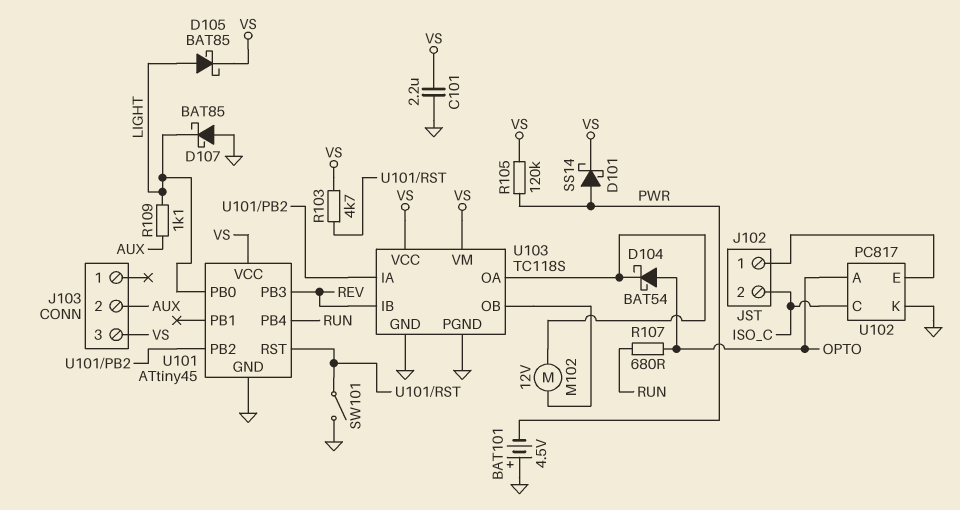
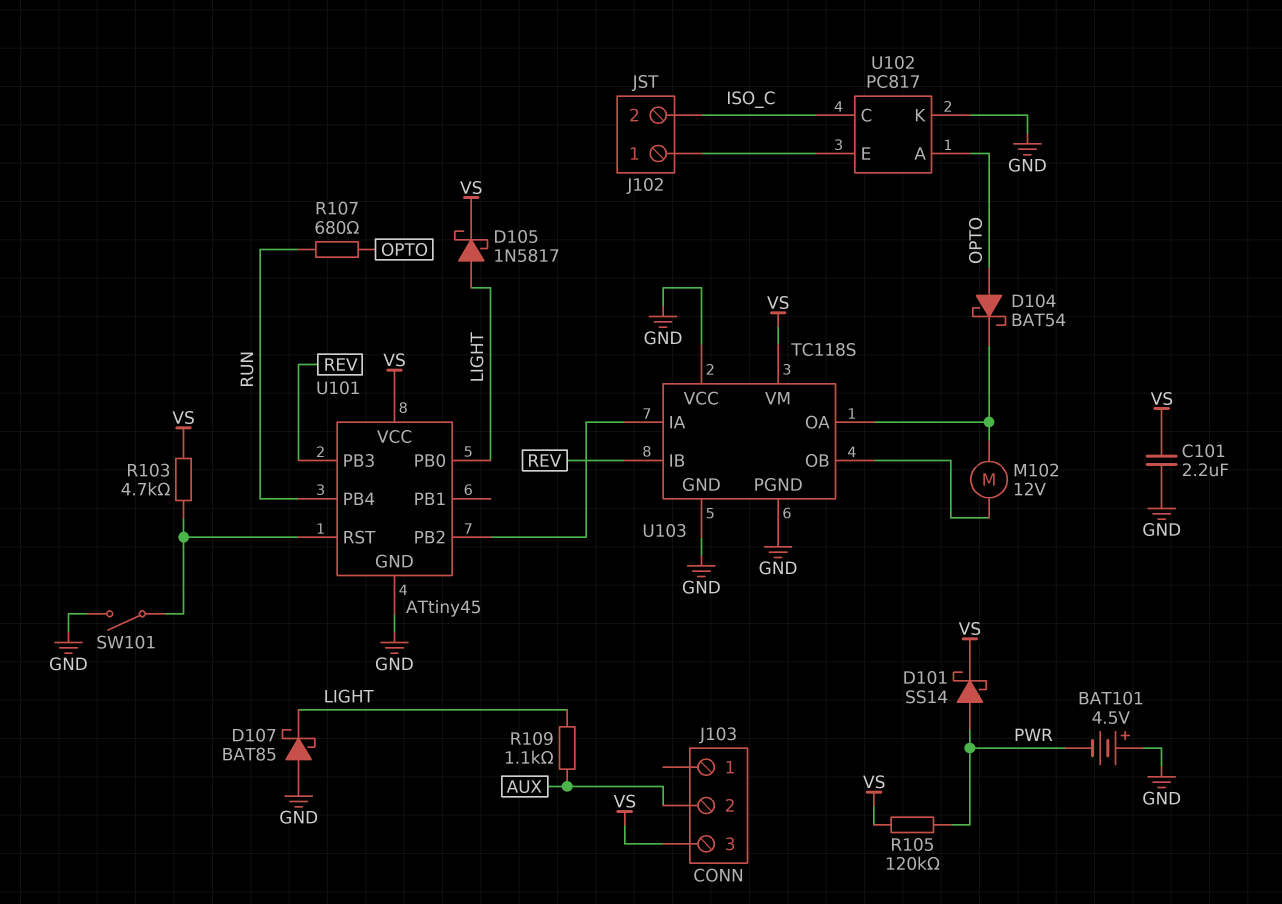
D105: schottky BAT85 (A LIGHT, K VS) -> schottky 1N5817 (A LIGHT, K VS)
U103 pin VCC: VS -> GND

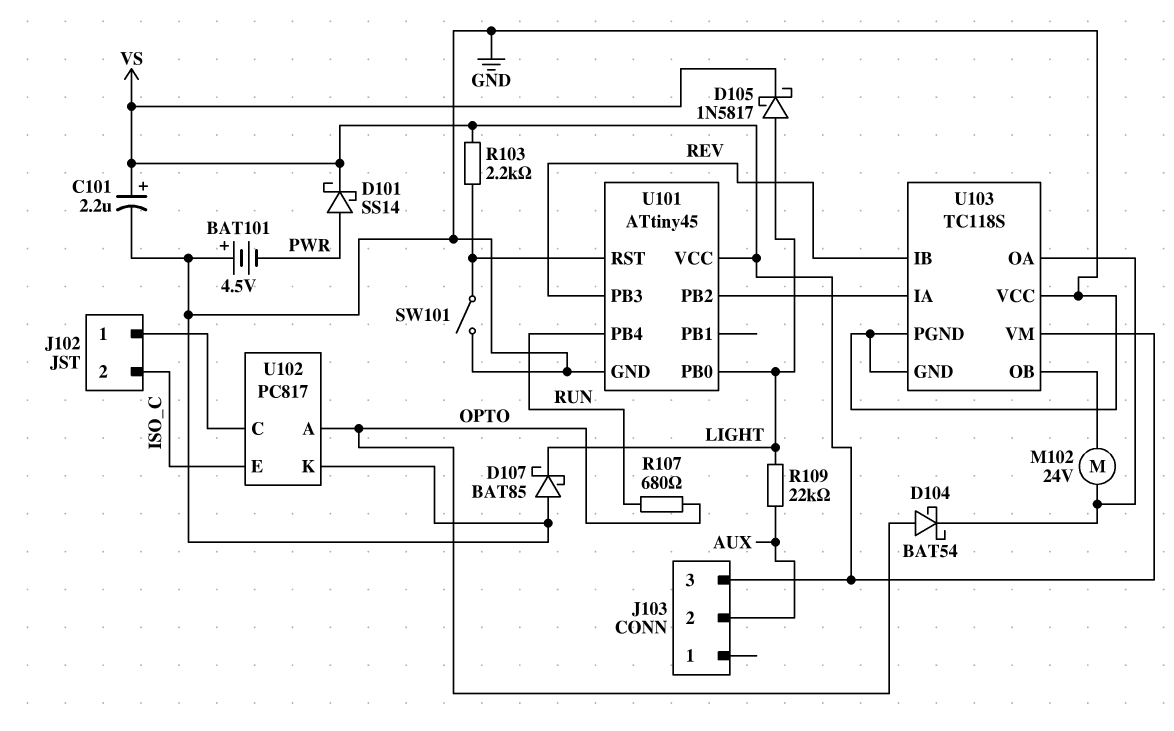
C101: 2.2uF (GND, VS) -> 2.2uF (plus VS, minus GND)
M102: motor 12V (U103/OA, U103/OB) -> motor 24V (U103/OA, U103/OB)
R103: 4.7k (U101/RST, VS) -> 2.2k (U101/RST, VS)
R105: 120k (PWR, VS) -> none
R109: 1.1k (AUX, LIGHT) -> 22k (AUX, LIGHT)
U102 pin C: ISO_C -> J102/1
U102 pin E: J102/1 -> ISO_C

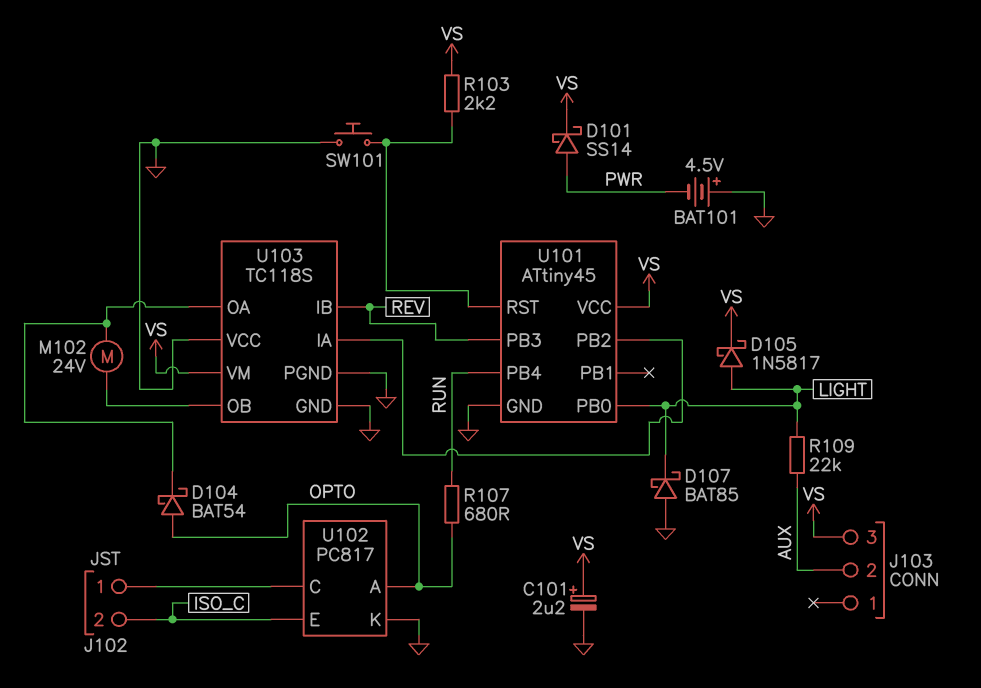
SW101: switch (GND, U101/RST) -> button (GND, U101/RST)

